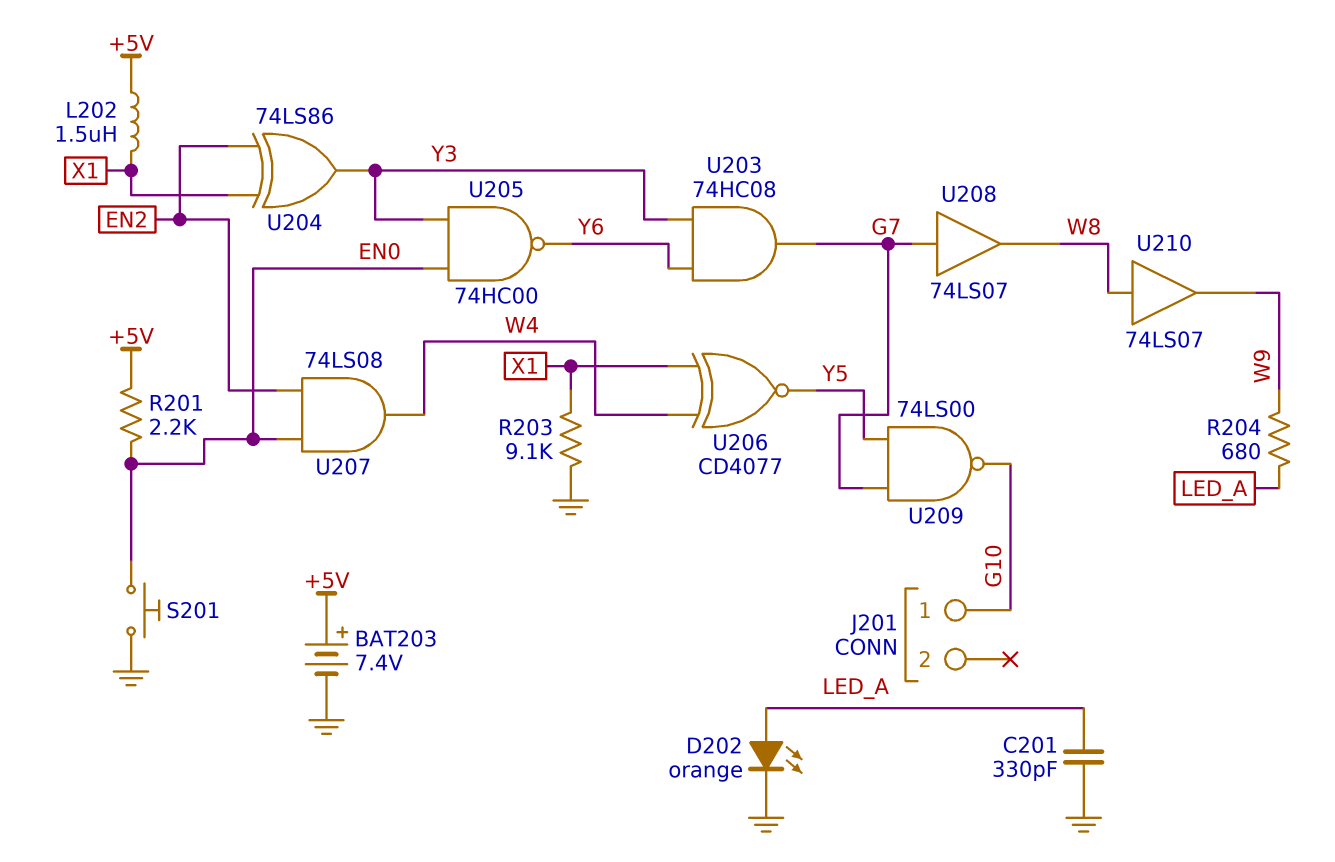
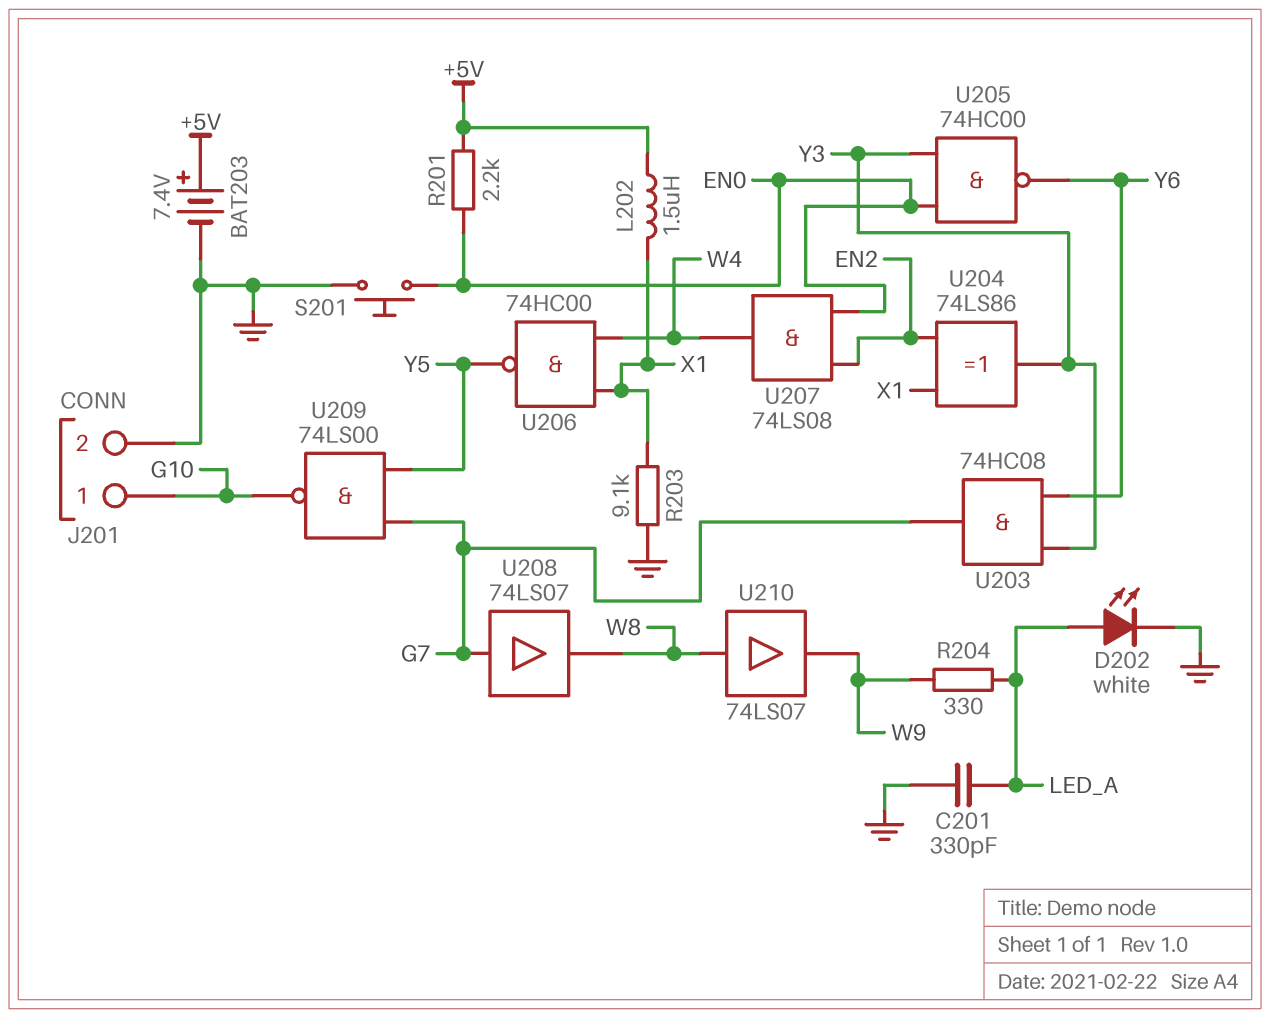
D202: LED orange (A LED_A, K GND) -> LED white (A LED_A, K GND)
J201 pin 2: none -> GND
R204: 680 (LED_A, W9) -> 330 (LED_A, W9)
U206: XNOR CD4077 (in W4, in X1, out Y5) -> NAND 74HC00 (in W4, in X1, out Y5)

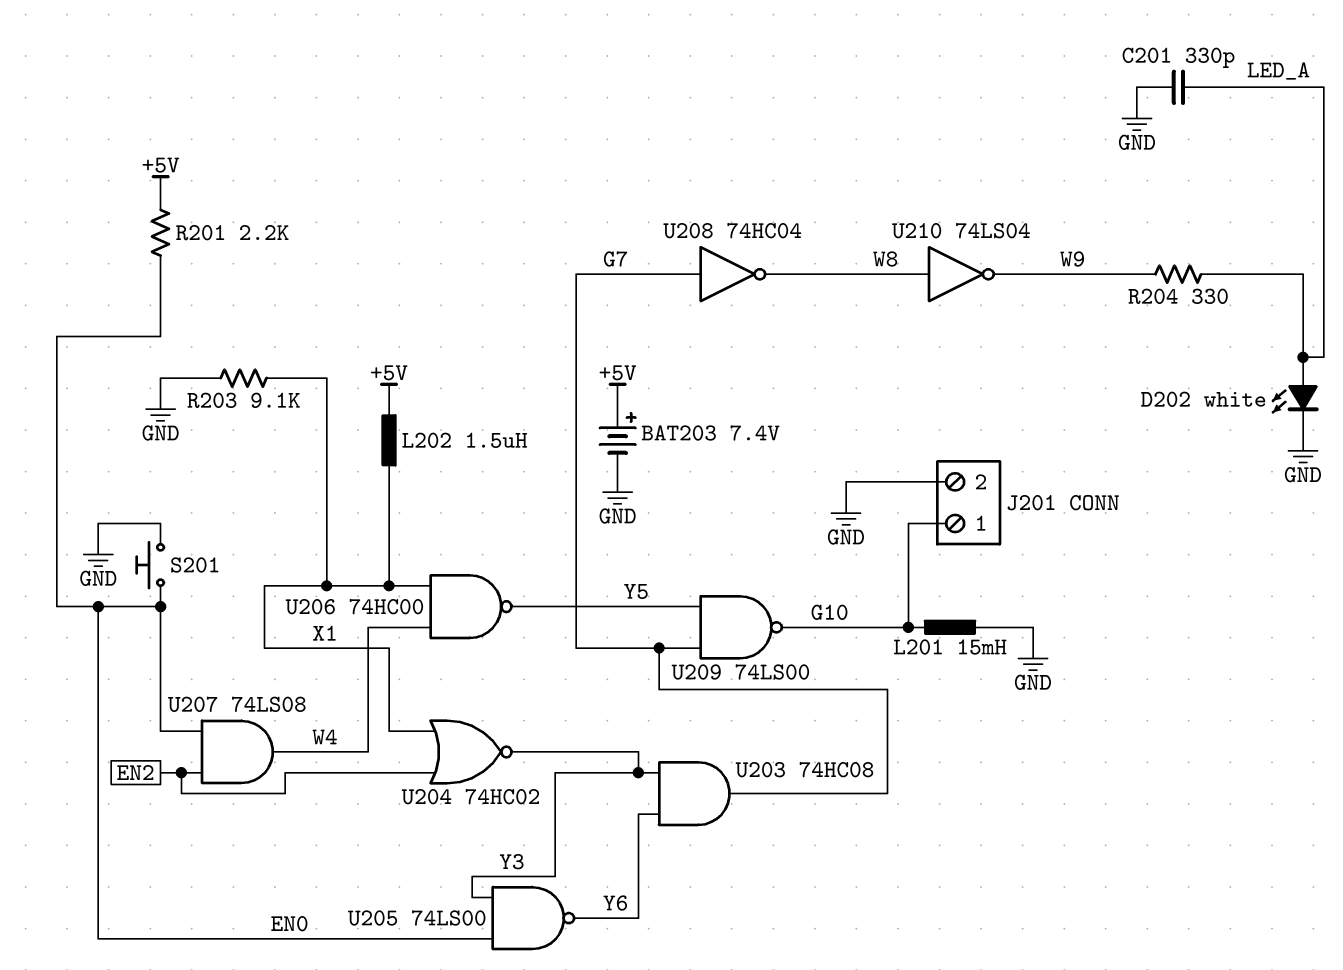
L201: none -> 15mH (G10, GND)
U204: XOR 74LS86 (in EN2, in X1, out Y3) -> NOR 74HC02 (in EN2, in X1, out Y3)
U205: NAND 74HC00 (in EN0, in Y3, out Y6) -> NAND 74LS00 (in EN0, in Y3, out Y6)
U208: buffer 74LS07 (in G7, out W8) -> NOT 74HC04 (in G7, out W8)
U210: buffer 74LS07 (in W8, out W9) -> NOT 74LS04 (in W8, out W9)

